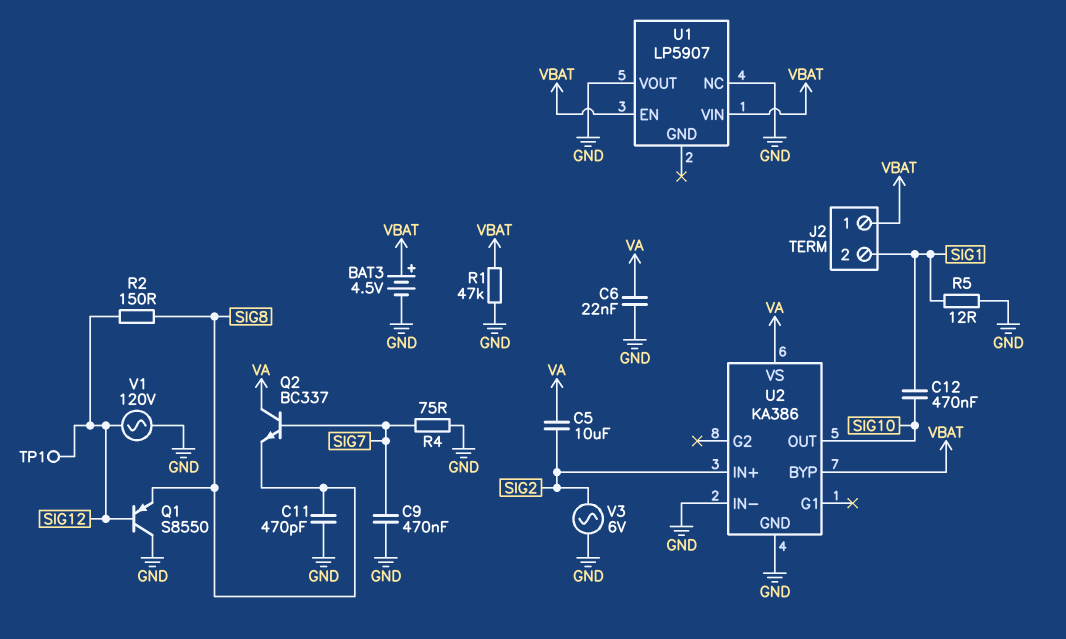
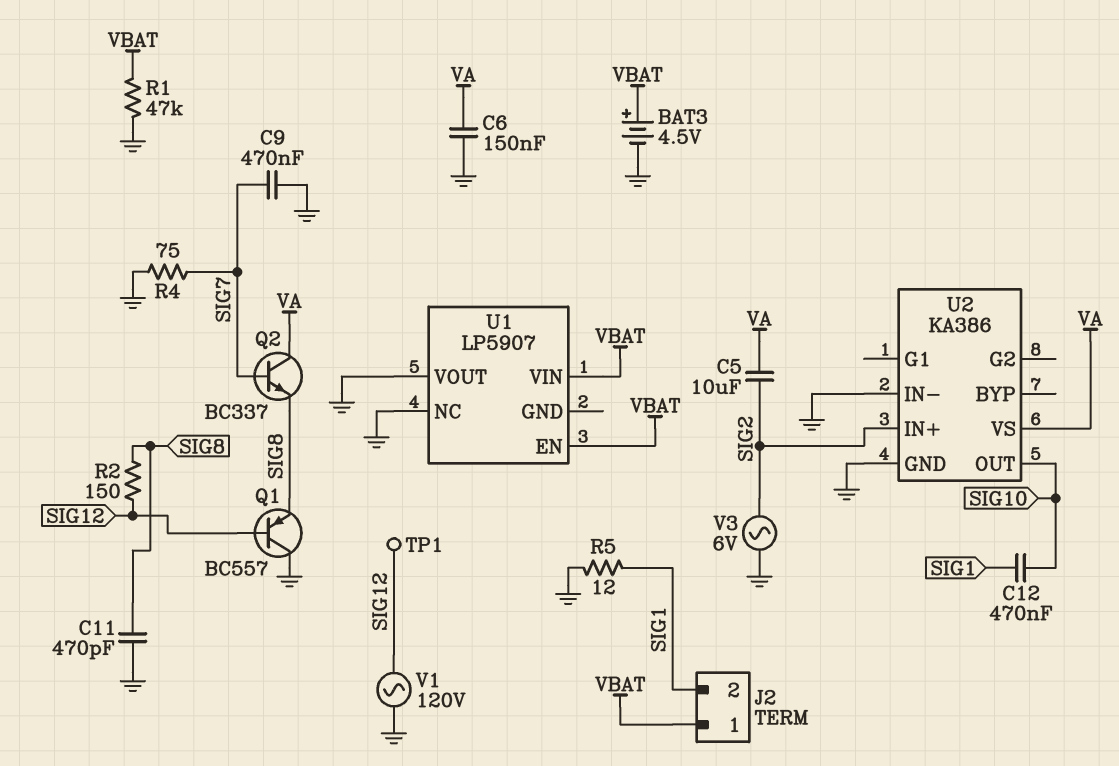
C6: 22nF (GND, VA) -> 150nF (GND, VA)
Q1: PNP S8550 (B SIG12, C GND, E SIG8) -> PNP BC557 (B SIG12, C GND, E SIG8)
U2 pin BYP: VBAT -> none

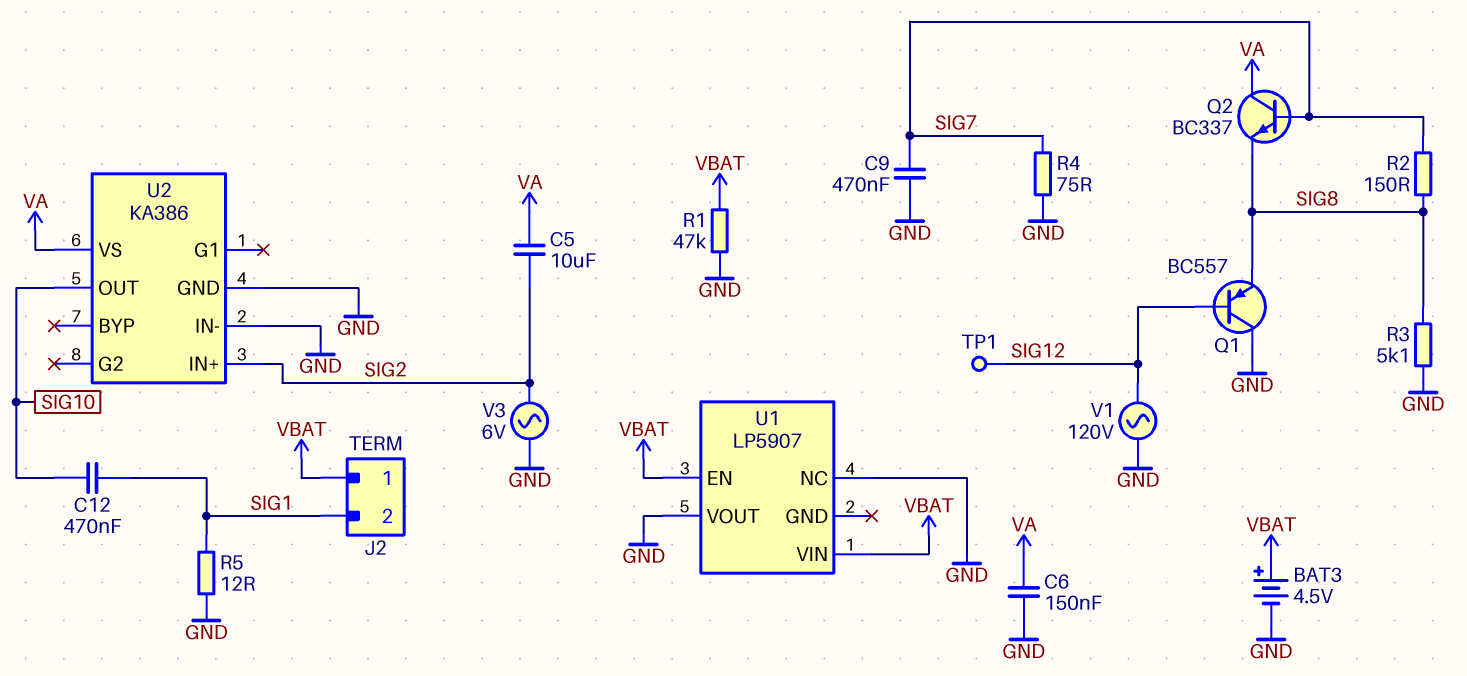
C11: 470pF (GND, SIG8) -> none
R2: 150 (SIG8, SIG12) -> 150 (SIG7, SIG8)
R3: none -> 5.1k (GND, SIG8)

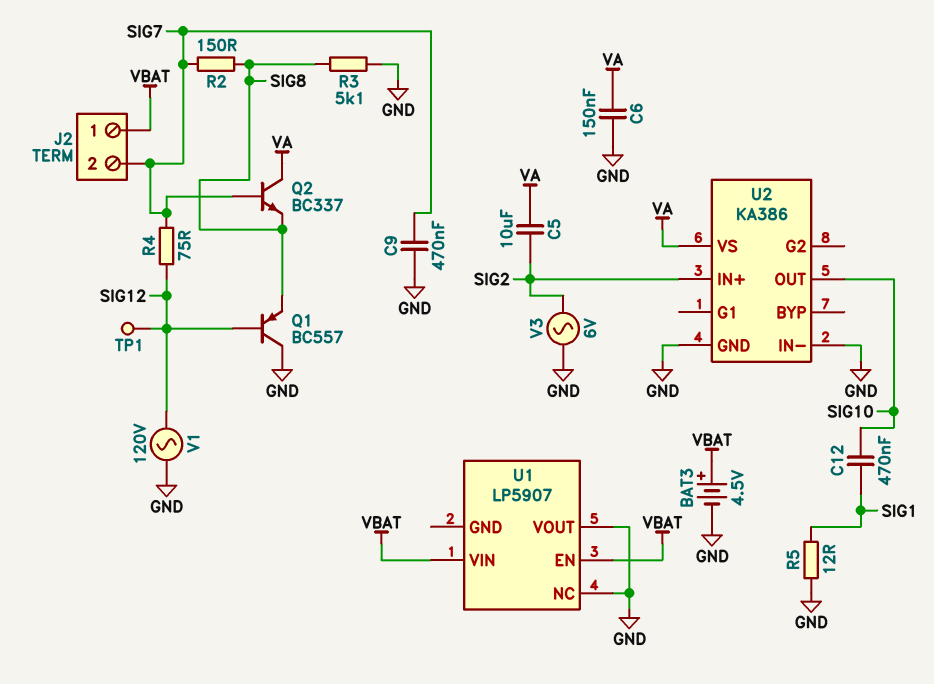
J2 pin 2: SIG1 -> SIG7
R1: 47k (GND, VBAT) -> none
R4: 75 (GND, SIG7) -> 75 (SIG7, SIG12)

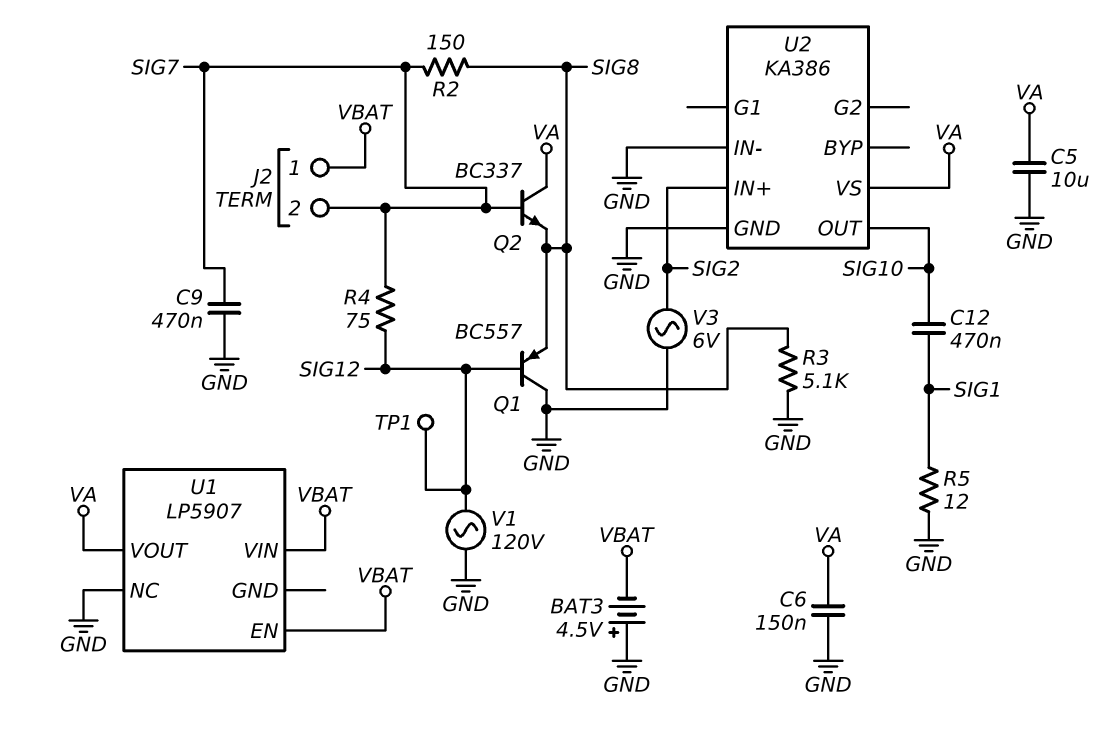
BAT3: 4.5V (plus VBAT, minus GND) -> 4.5V (plus GND, minus VBAT)
C5: 10uF (SIG2, VA) -> 10uF (GND, VA)
U1 pin VOUT: GND -> VA

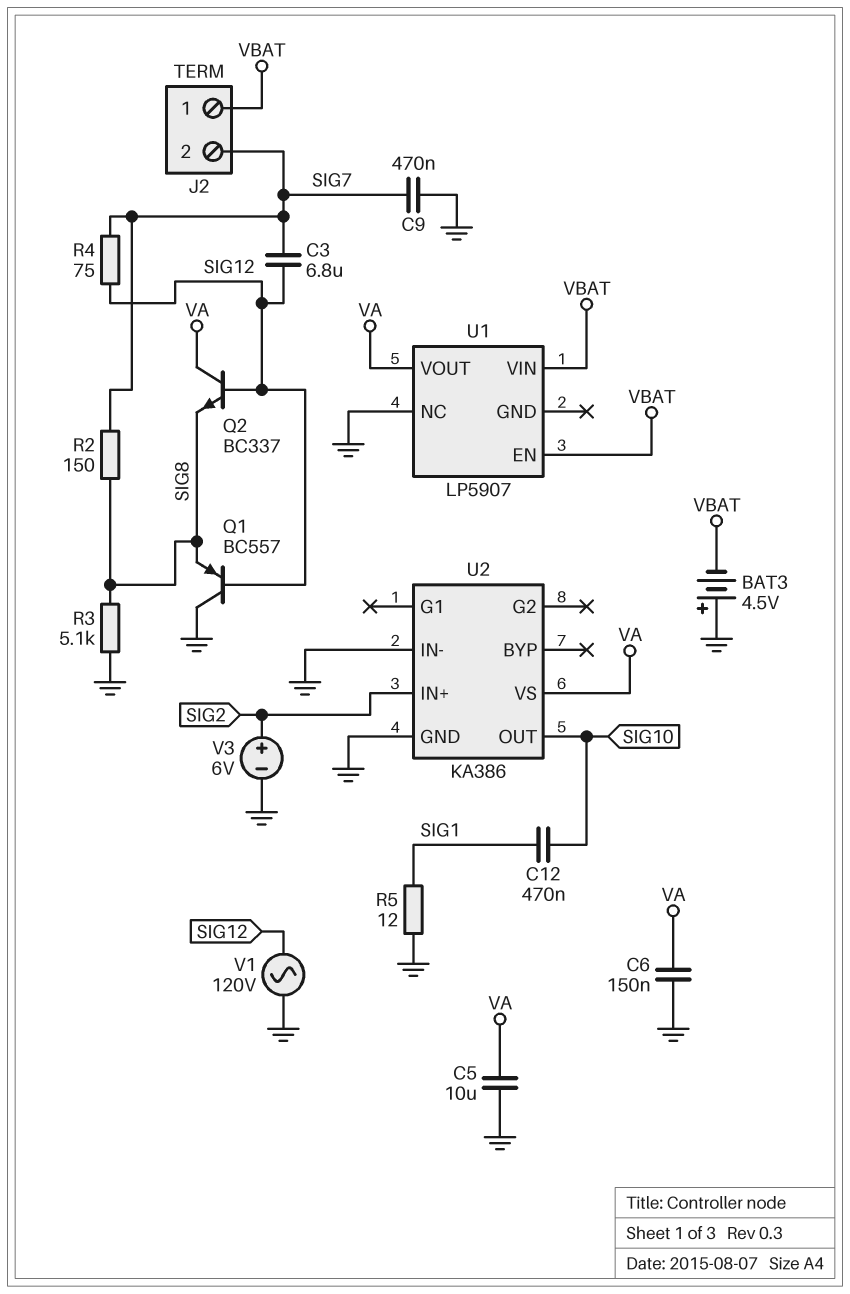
C3: none -> 6.8uF (SIG7, SIG12)
Q2: NPN BC337 (B SIG7, C VA, E SIG8) -> NPN BC337 (B SIG12, C VA, E SIG8)
TP1: test point (SIG12) -> none
V3: AC 6V (GND, SIG2) -> 6V (plus SIG2, minus GND)

